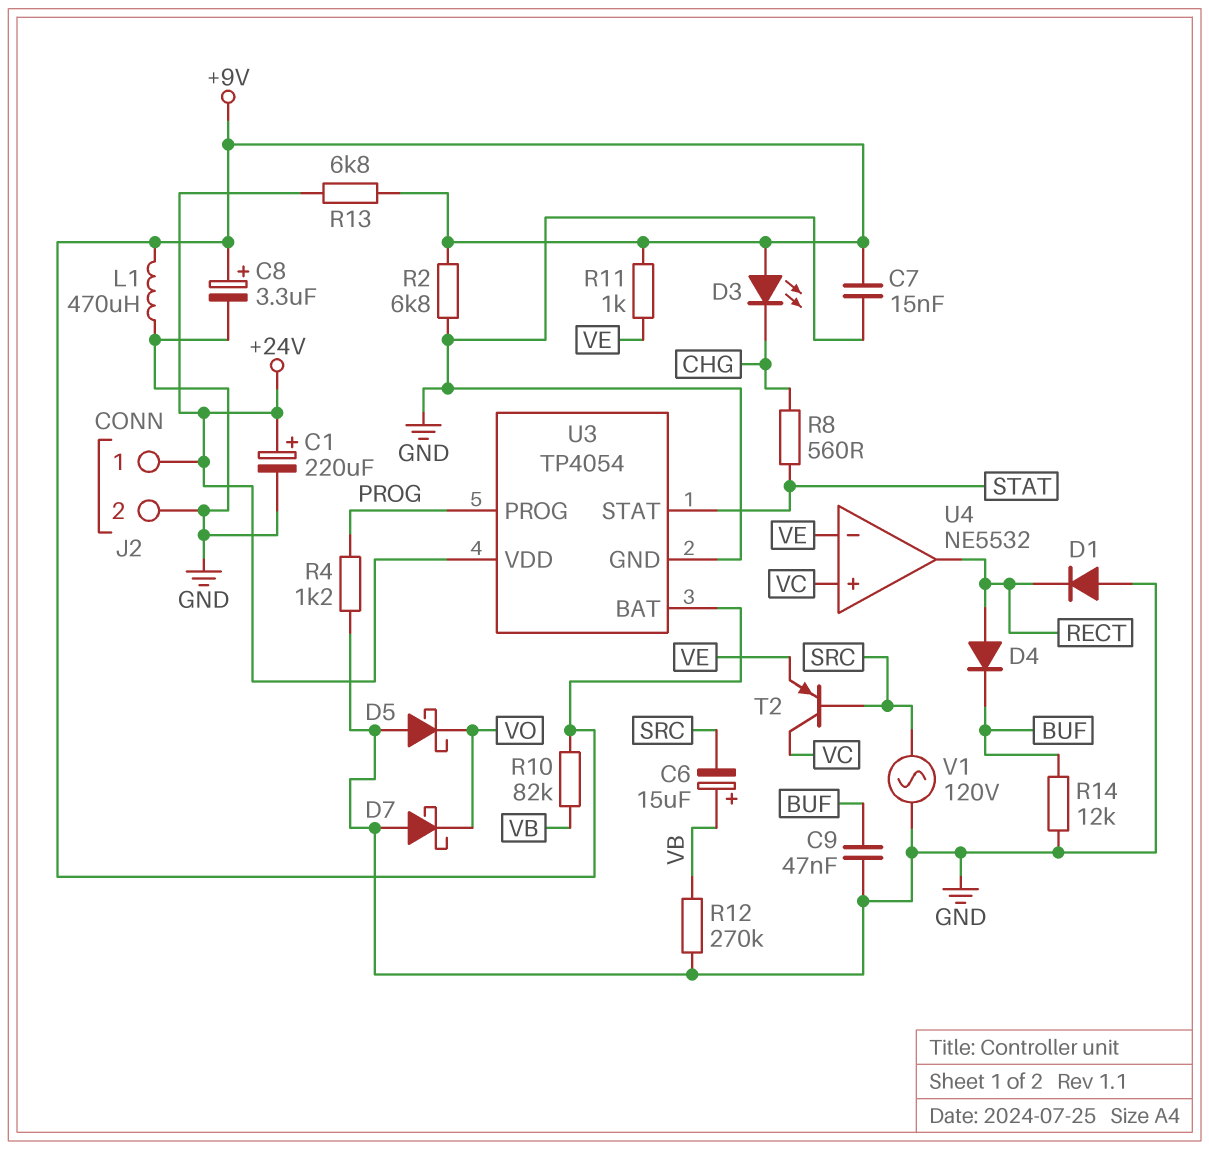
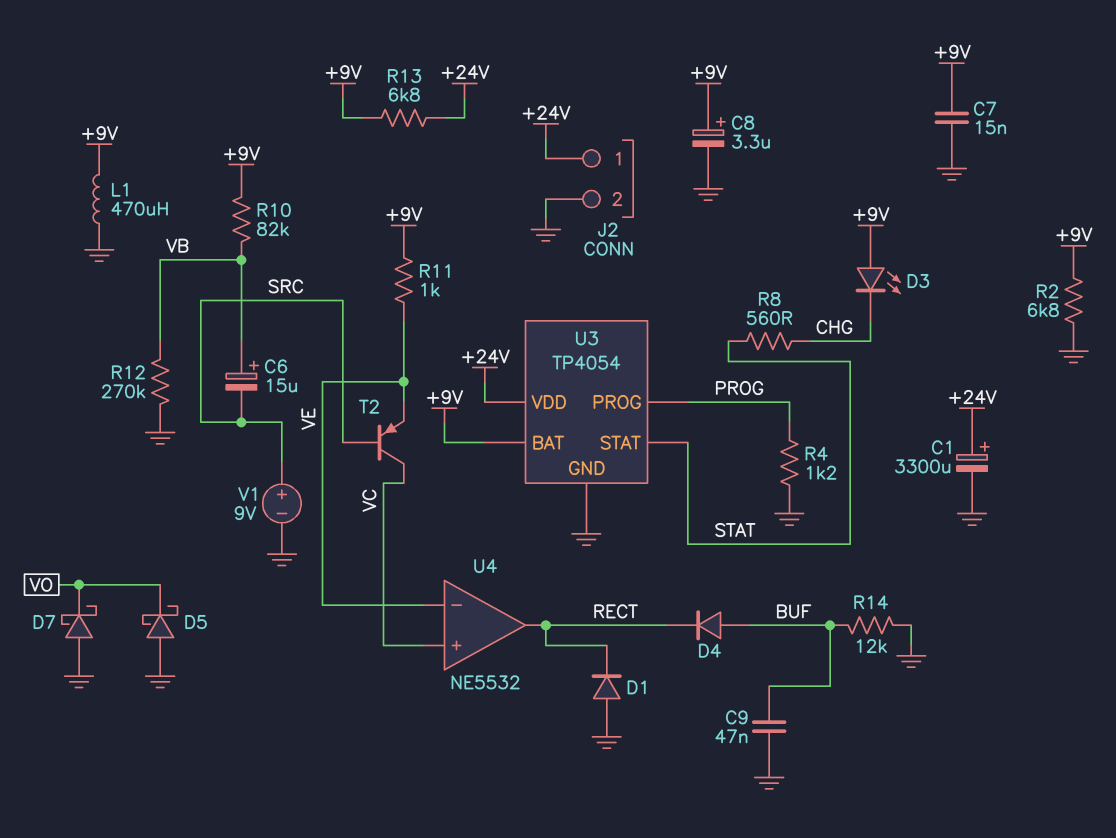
C1: 220uF (plus +24V, minus GND) -> 3300uF (plus +24V, minus GND)
D4: diode (A RECT, K BUF) -> diode (A BUF, K RECT)
V1: AC 120V (GND, SRC) -> 9V (plus SRC, minus GND)

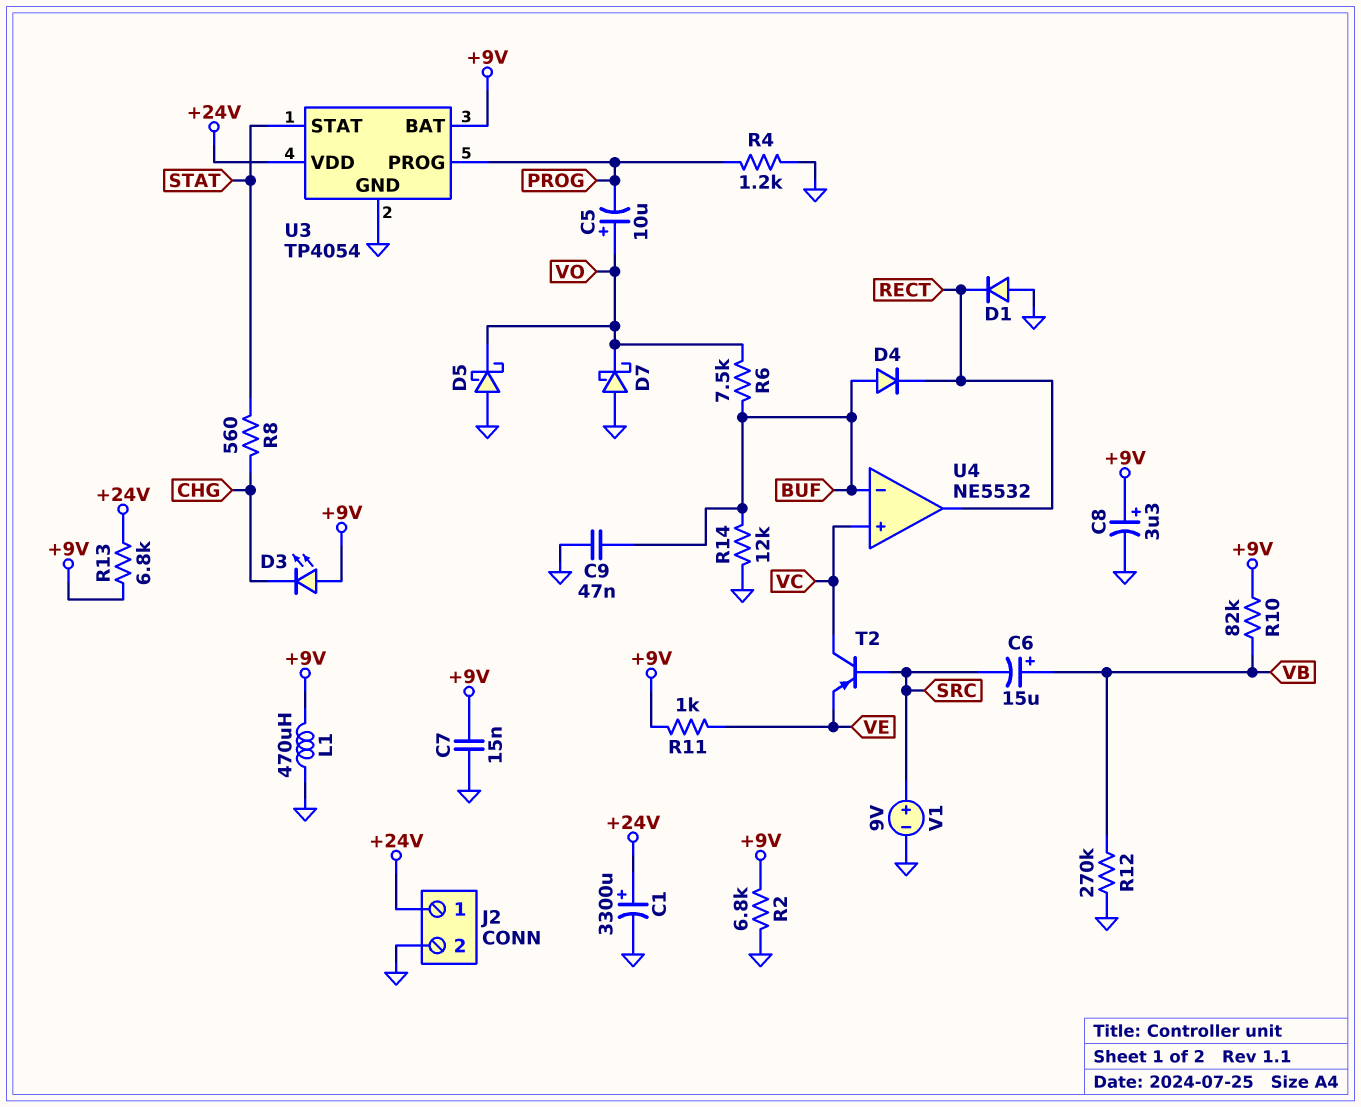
C5: none -> 10uF (plus VO, minus PROG)
R6: none -> 7.5k (BUF, VO)
U4 pin in-: VE -> BUF

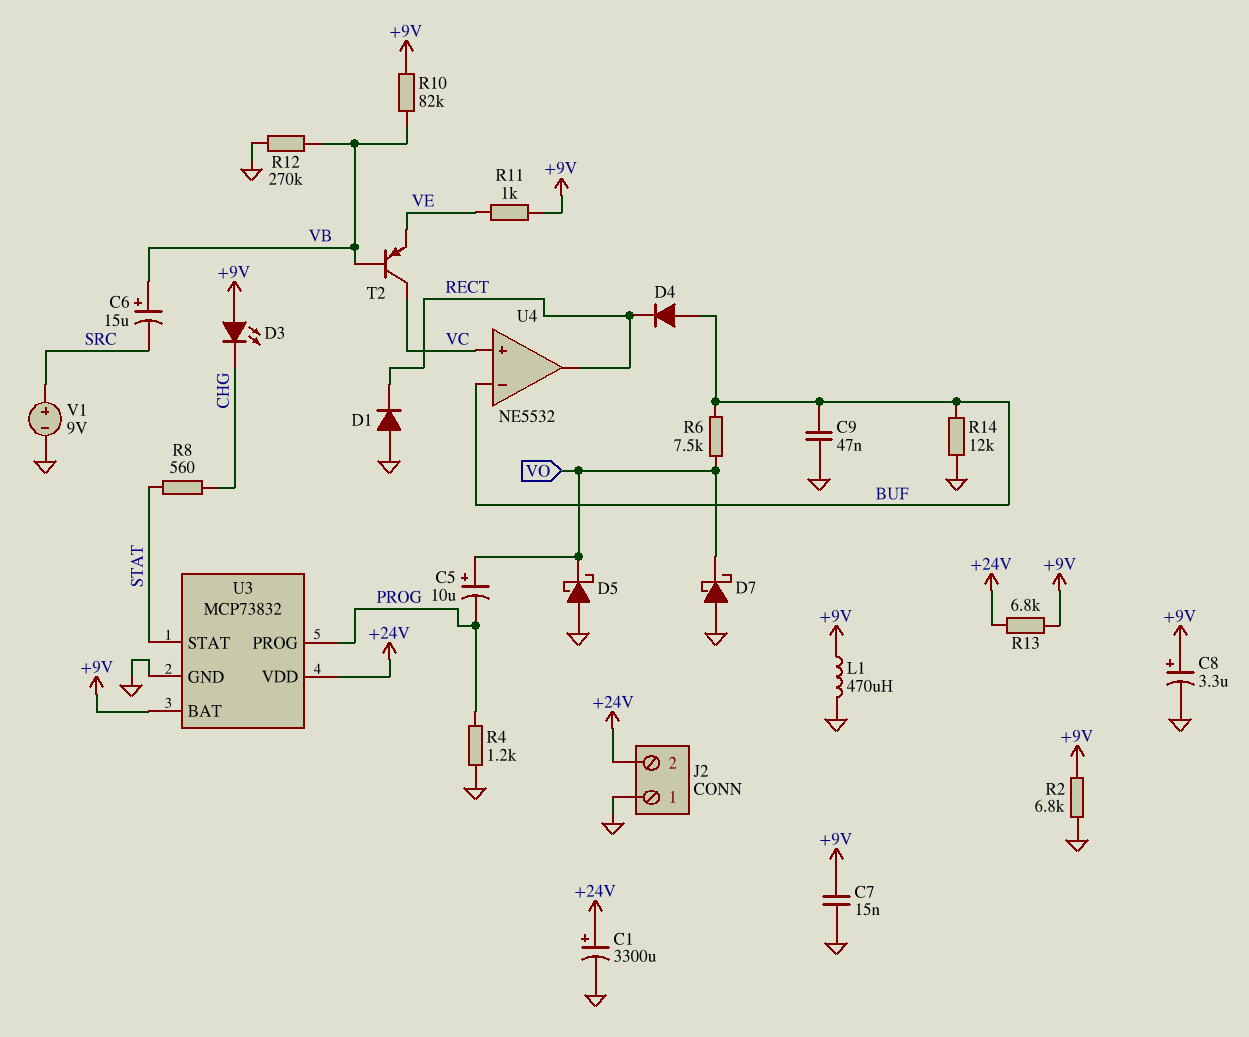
J2 pin 1: +24V -> GND
J2 pin 2: GND -> +24V
T2: PNP (B SRC, C VC, E VE) -> PNP (B VB, C VC, E VE)
U3: TP4054 -> MCP73832

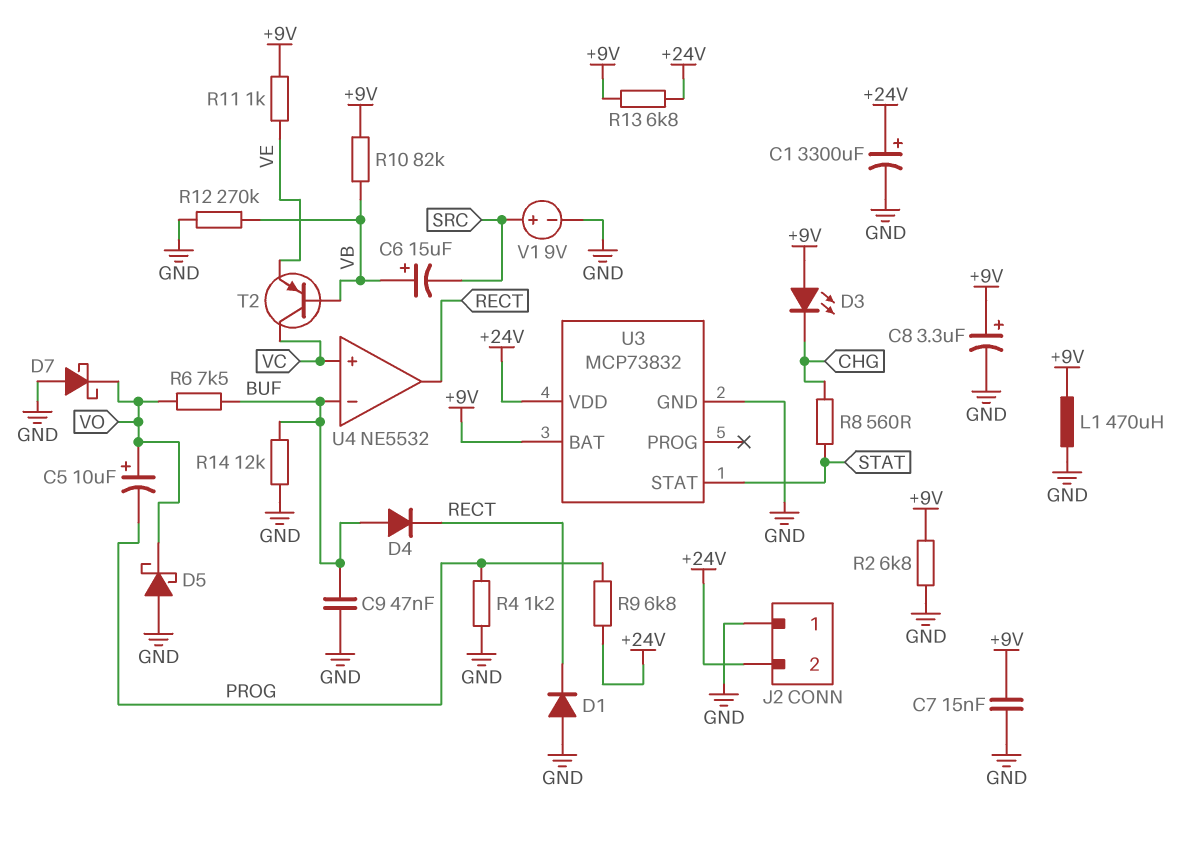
R9: none -> 6.8k (+24V, PROG)
U3 pin PROG: PROG -> none

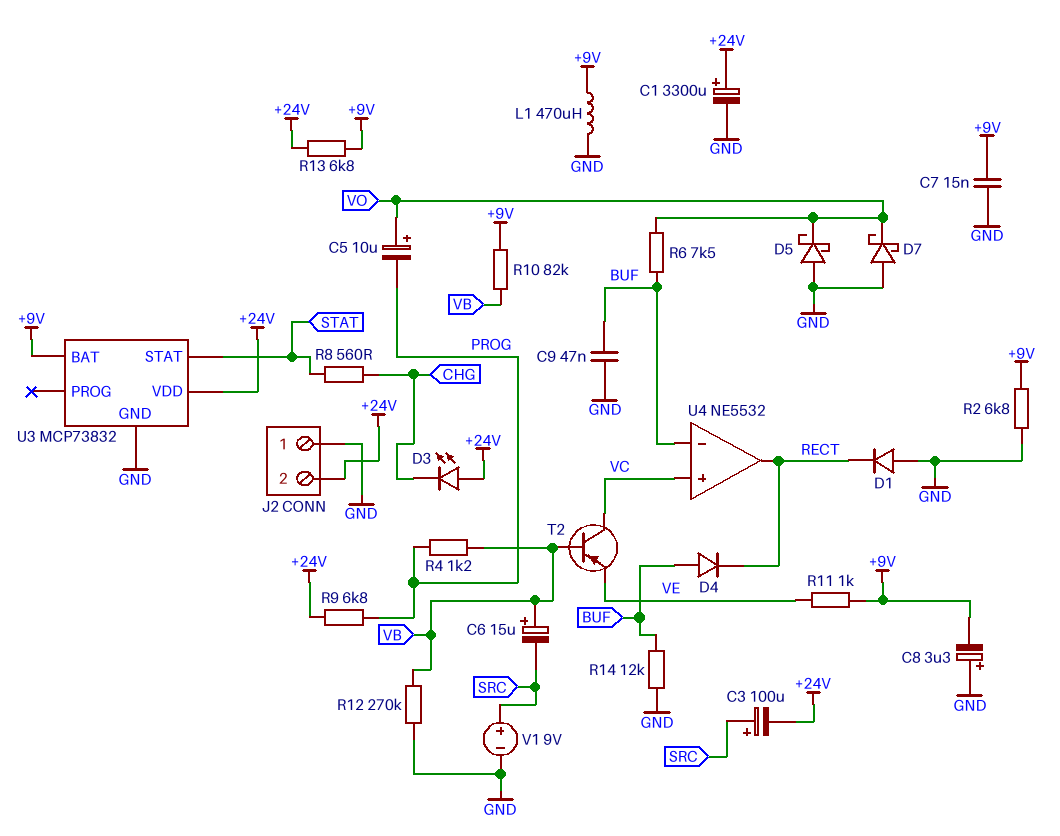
C3: none -> 100uF (plus SRC, minus +24V)
C8: 3.3uF (plus +9V, minus GND) -> 3.3uF (plus GND, minus +9V)
D3: LED (A +9V, K CHG) -> LED (A +24V, K CHG)
R4: 1.2k (GND, PROG) -> 1.2k (PROG, VB)

